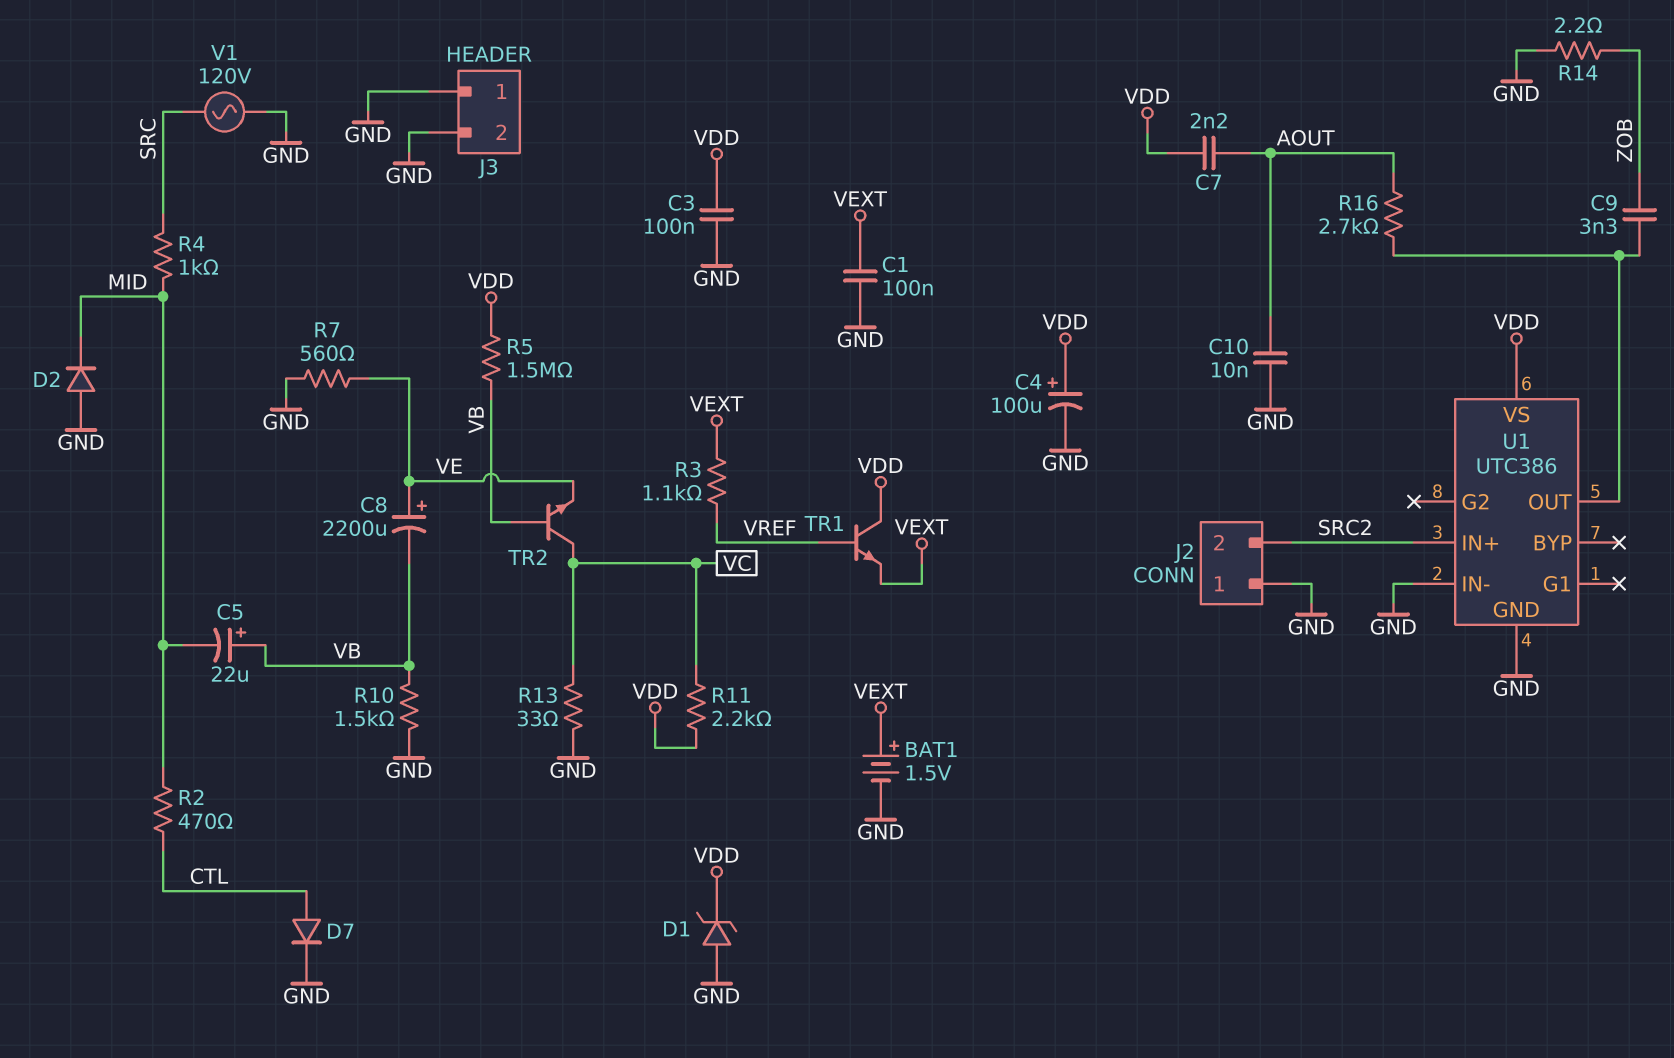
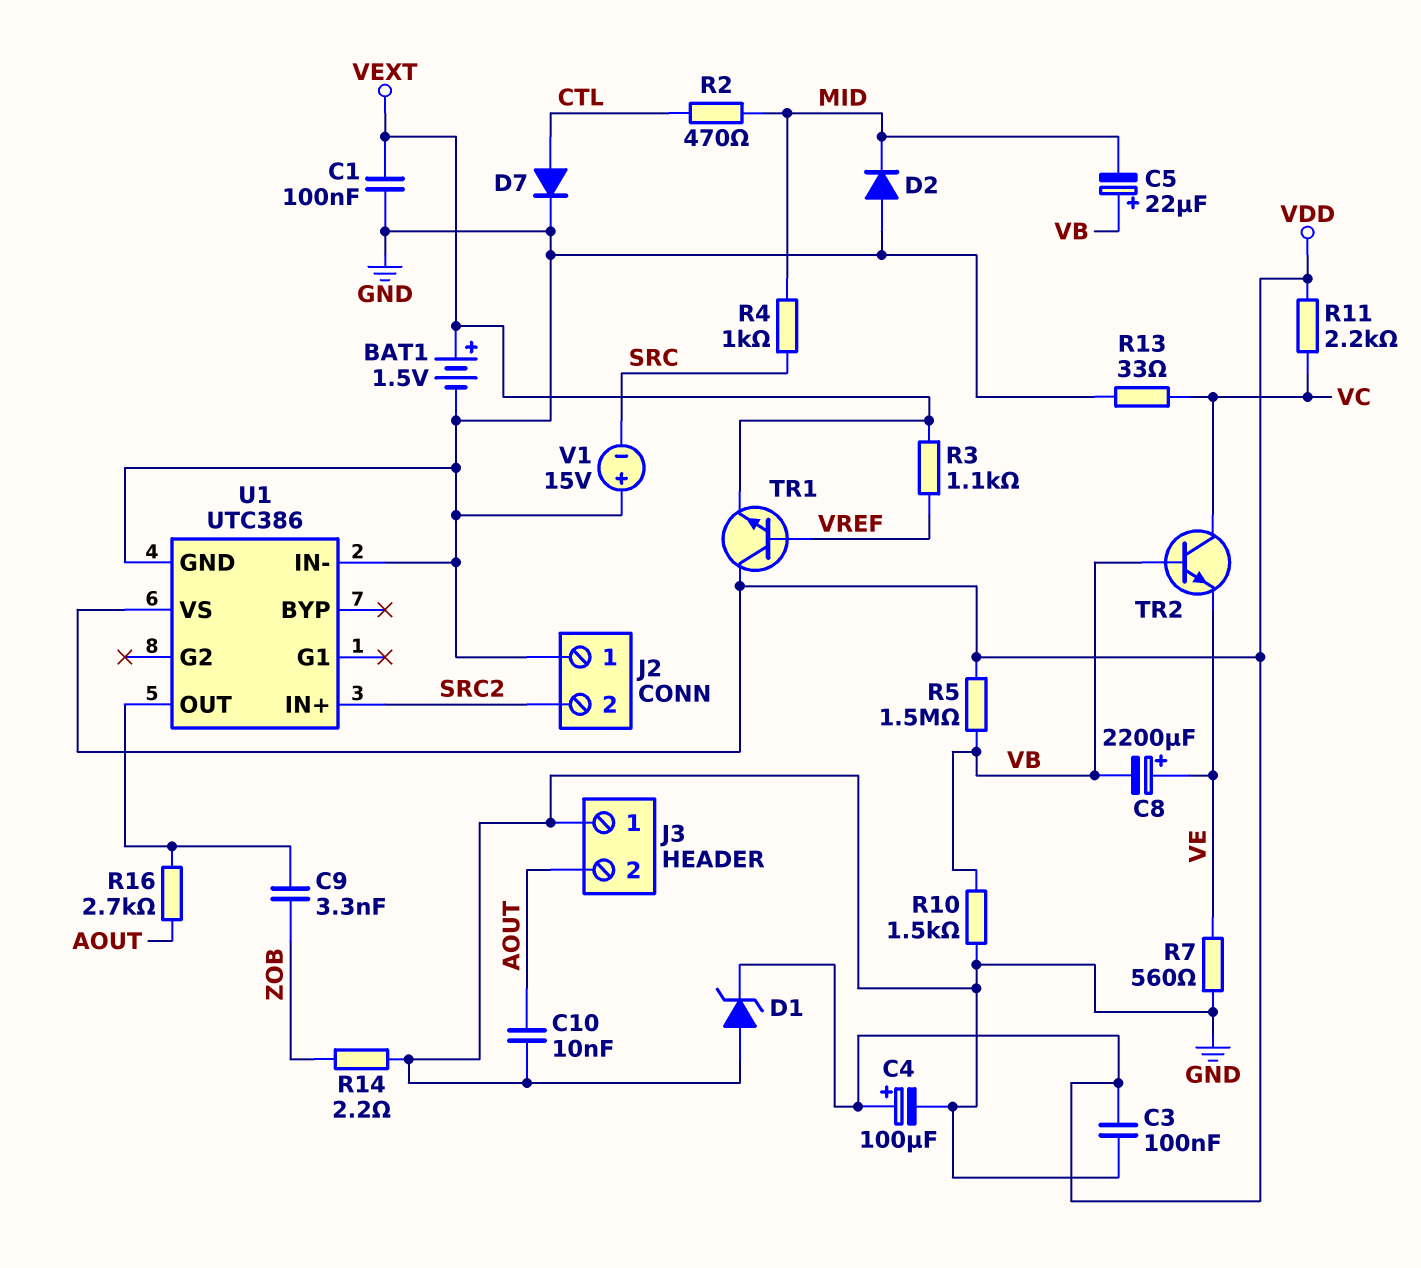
C7: 2.2nF (AOUT, VDD) -> none
J3 pin 2: GND -> AOUT
V1: AC 120V (GND, SRC) -> 15V (plus GND, minus SRC)

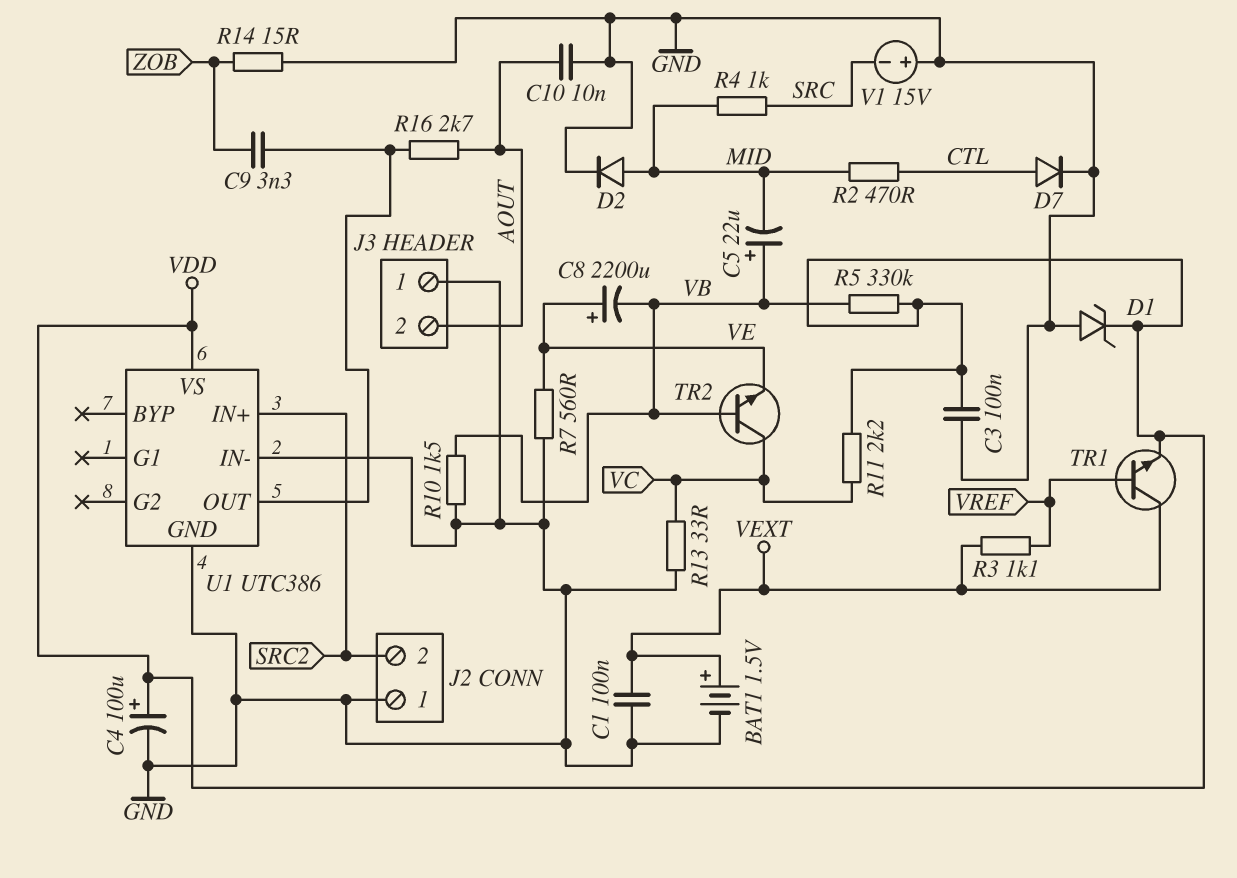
D2: diode (A GND, K MID) -> diode (A MID, K GND)
R5: 1.5M (VB, VDD) -> 330k (VB, VDD)
R14: 2.2 (GND, ZOB) -> 15 (GND, ZOB)
TR1: NPN (B VREF, C VDD, E VEXT) -> NPN (B VREF, C VEXT, E VDD)

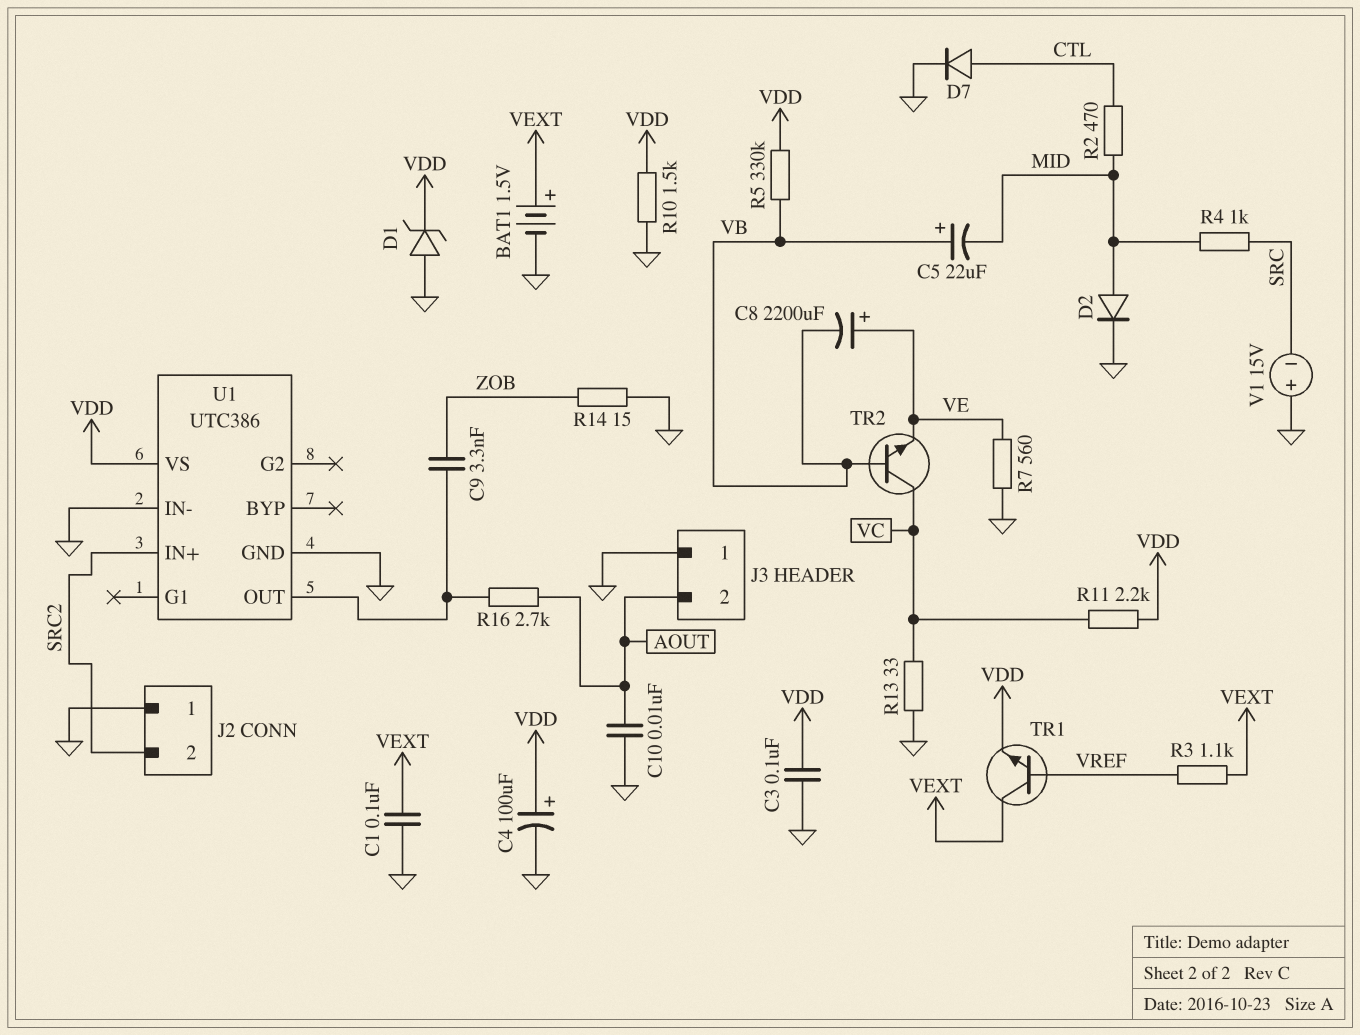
R10: 1.5k (GND, VB) -> 1.5k (GND, VDD)

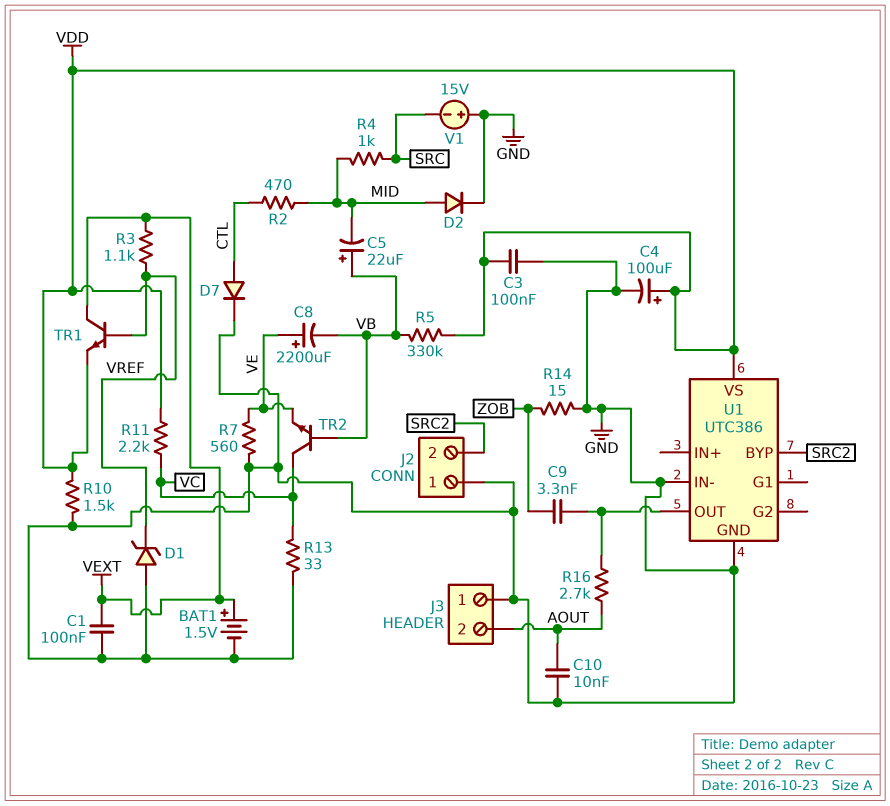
D1: zener (A GND, K VDD) -> zener (A GND, K VREF)
U1 pin BYP: none -> SRC2
U1 pin IN+: SRC2 -> none

